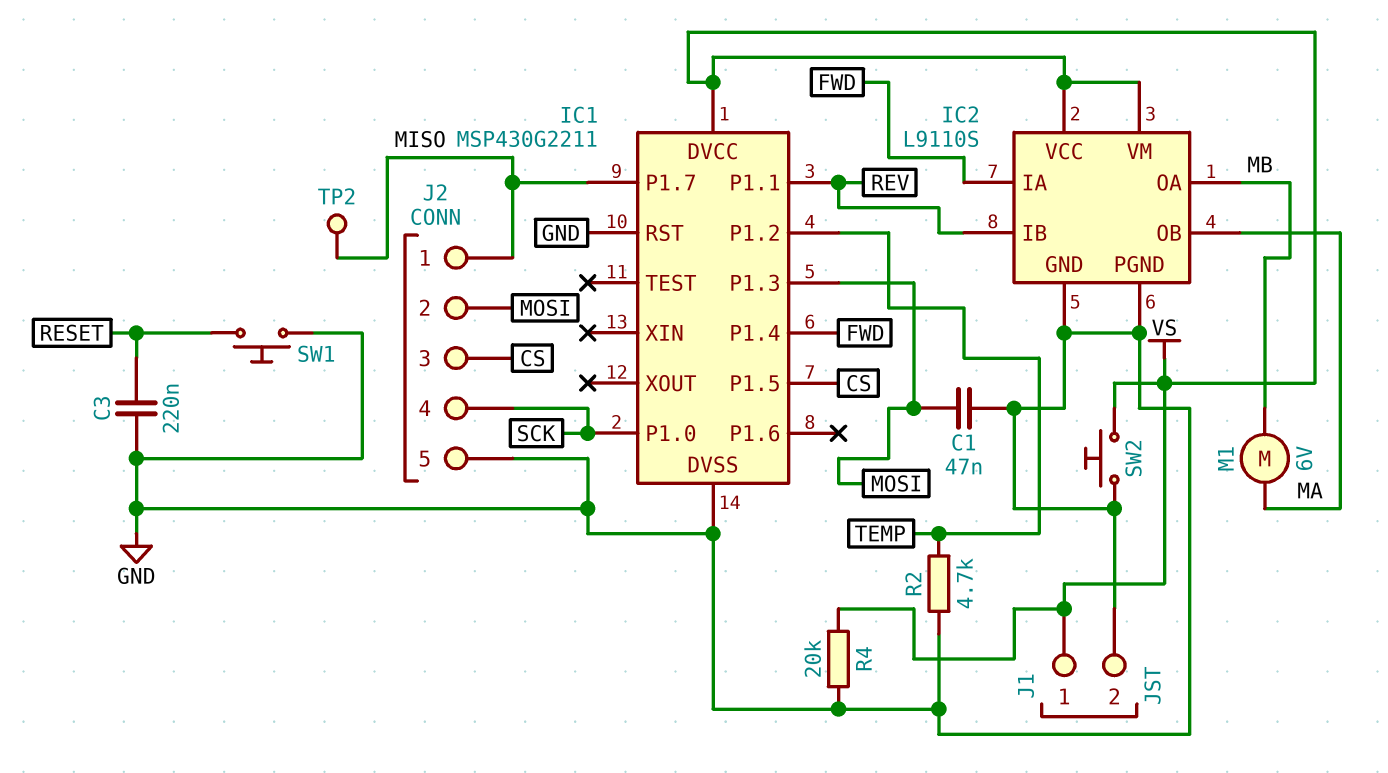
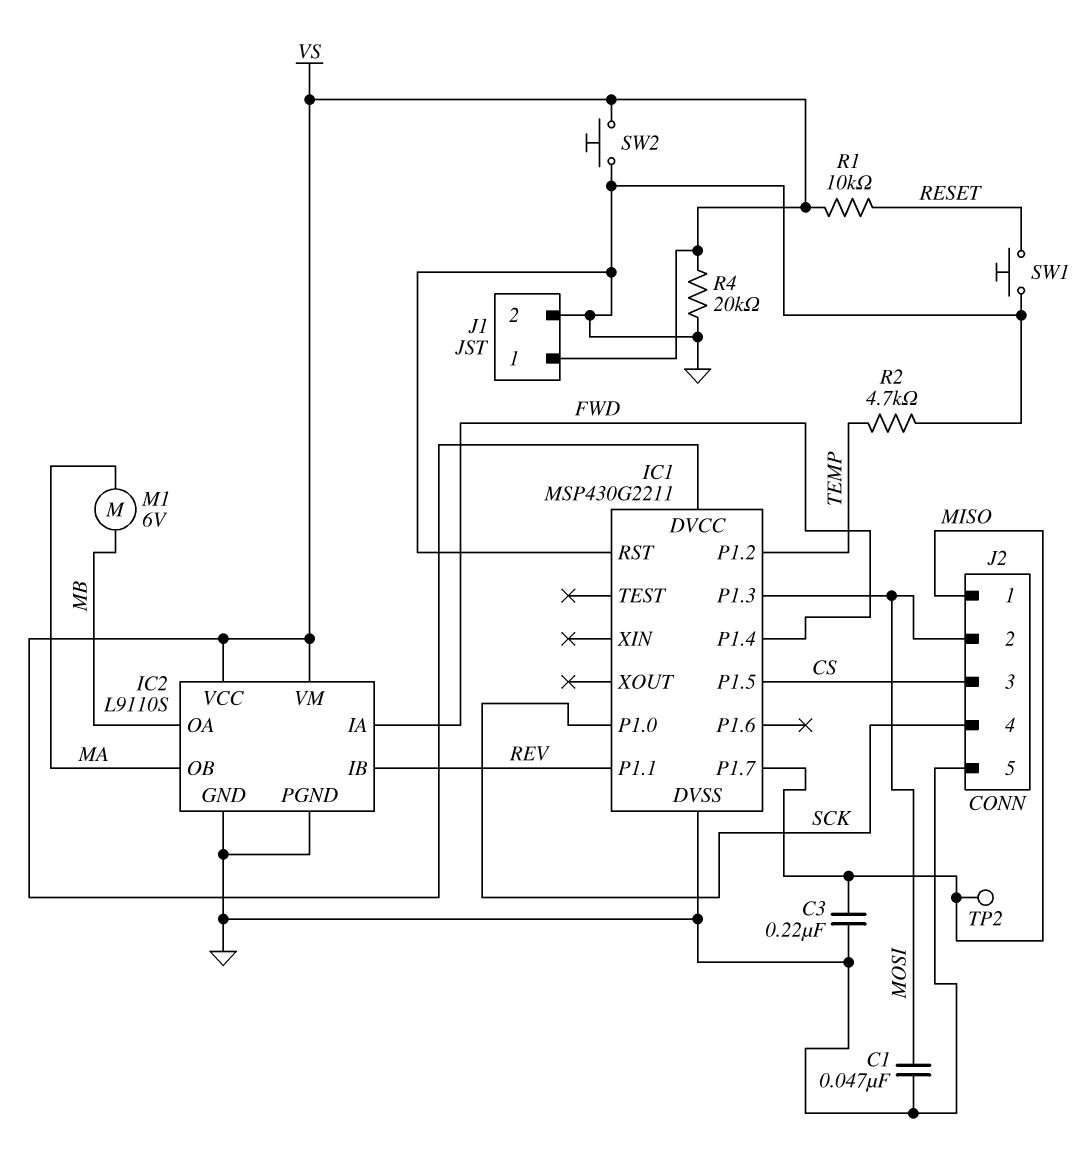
C3: 220nF (GND, RESET) -> 220nF (GND, MISO)
R1: none -> 10k (RESET, VS)

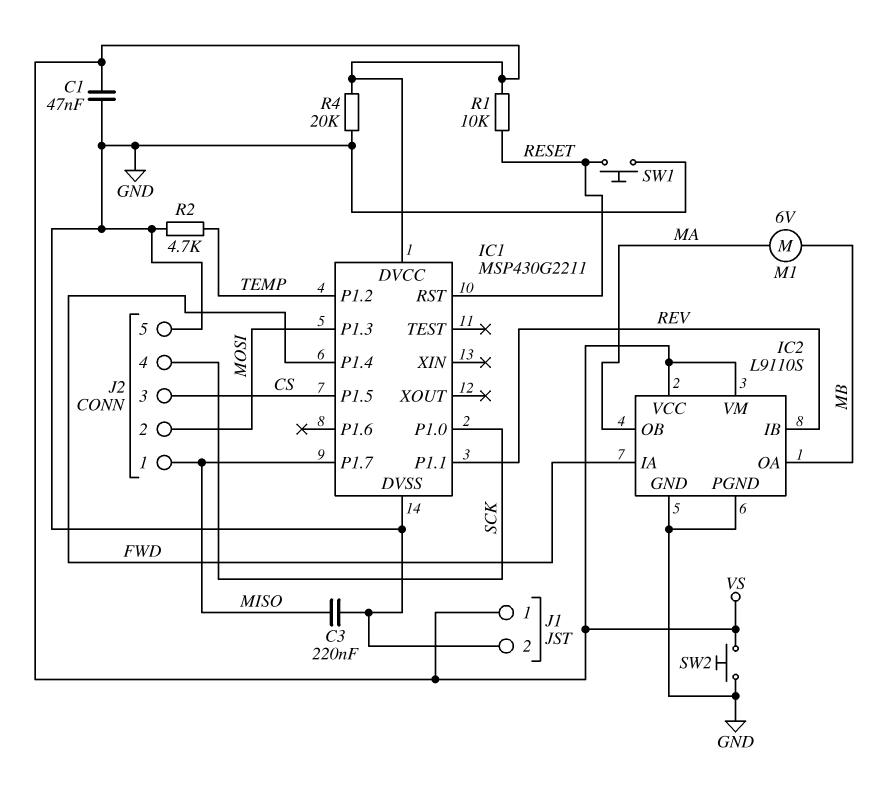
C1: 47nF (GND, MOSI) -> 47nF (GND, VS)
IC1 pin RST: GND -> RESET
TP2: test point (MISO) -> none

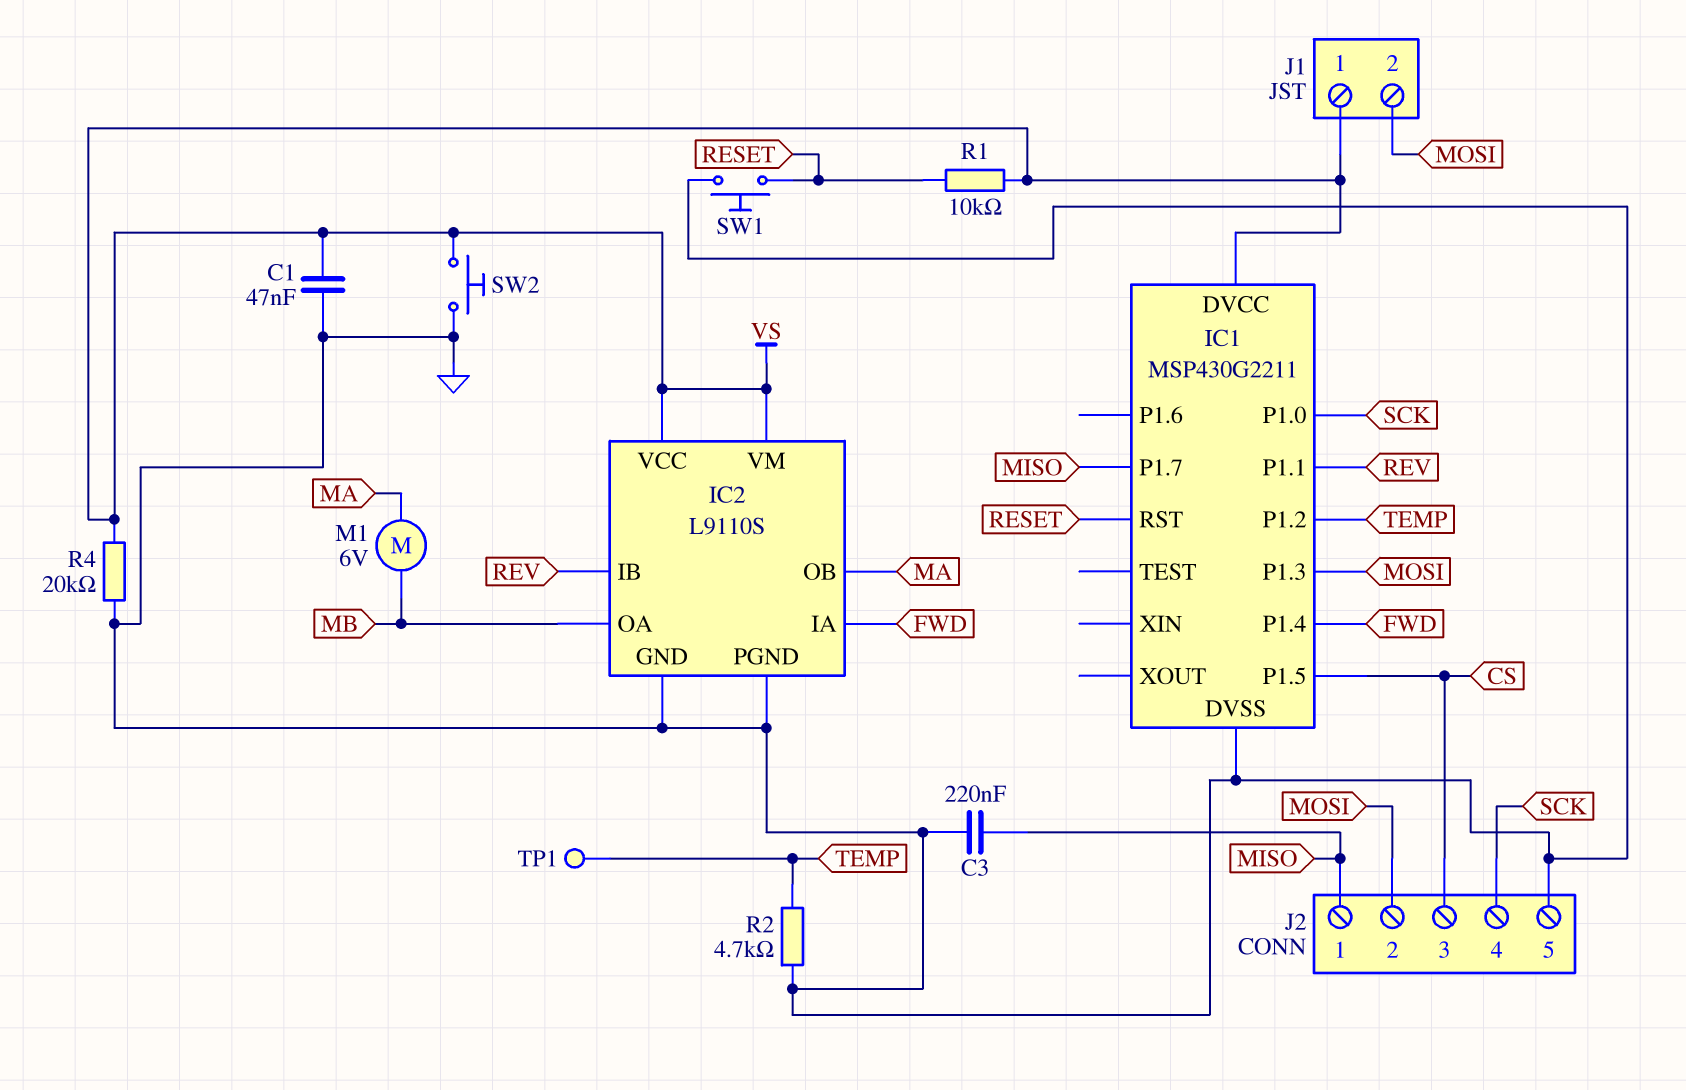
J1 pin 2: GND -> MOSI
TP1: none -> test point (TEMP)

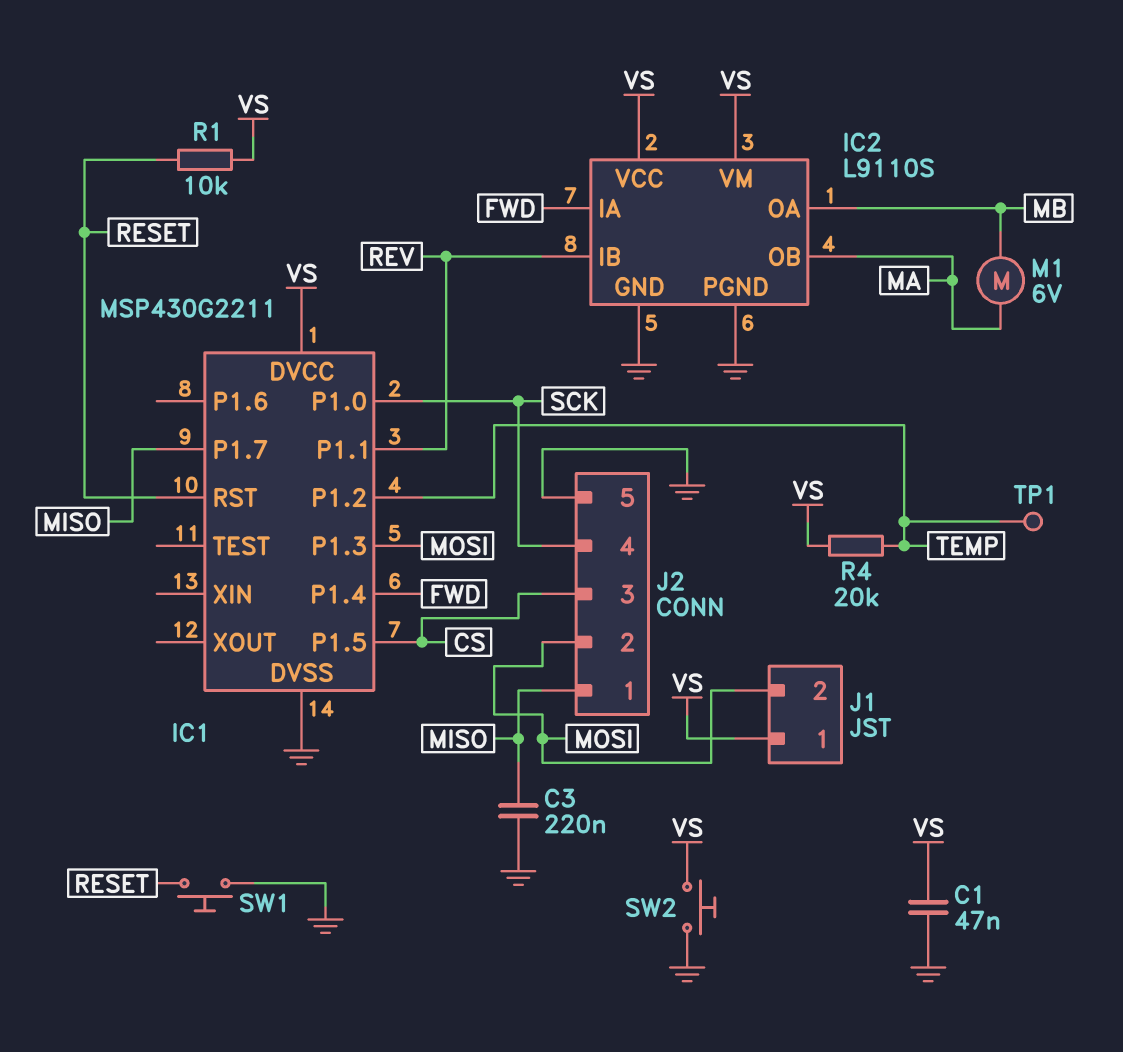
R2: 4.7k (GND, TEMP) -> none
R4: 20k (GND, VS) -> 20k (TEMP, VS)

